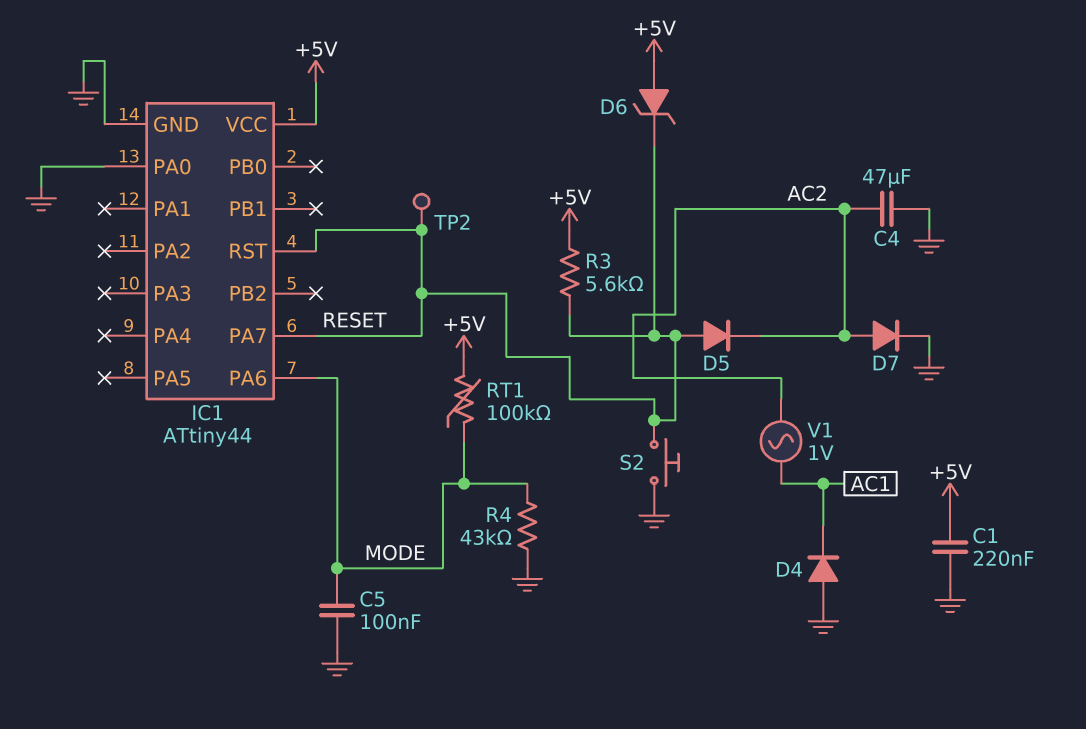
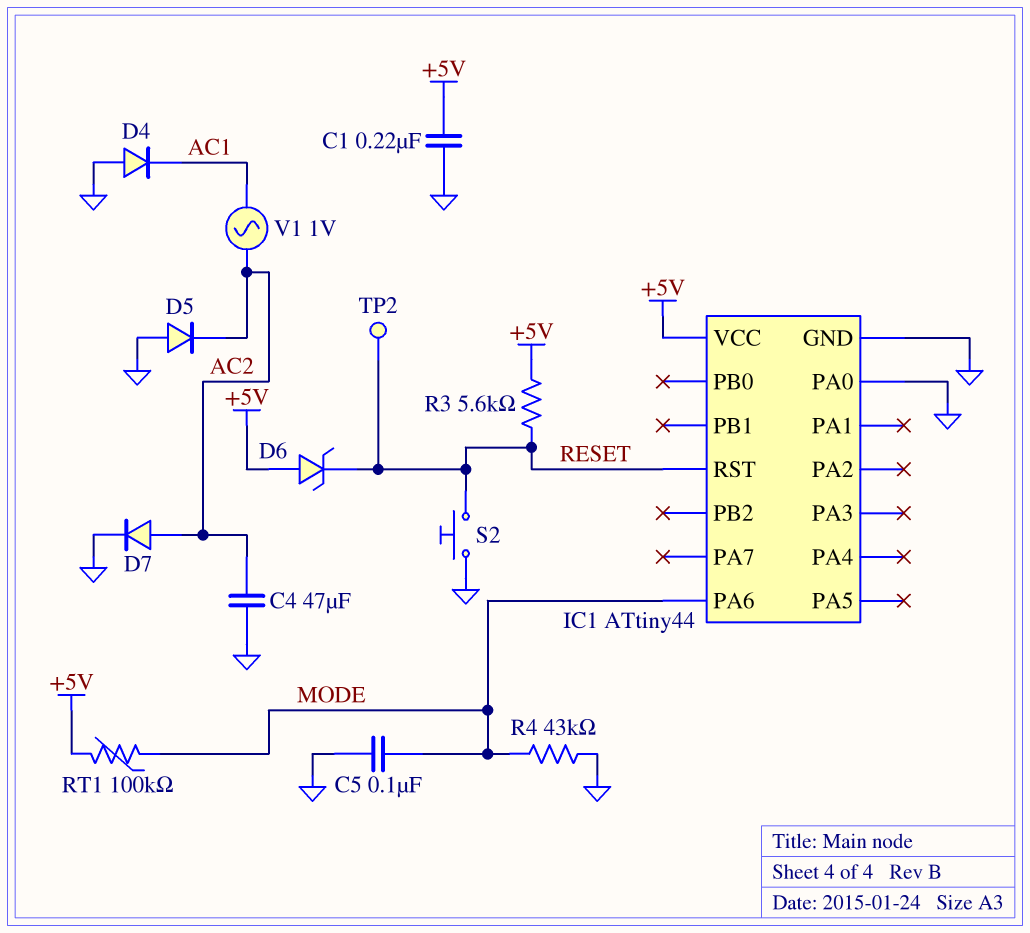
D5: diode (A RESET, K AC2) -> diode (A GND, K AC2)
IC1 pin PA7: RESET -> none

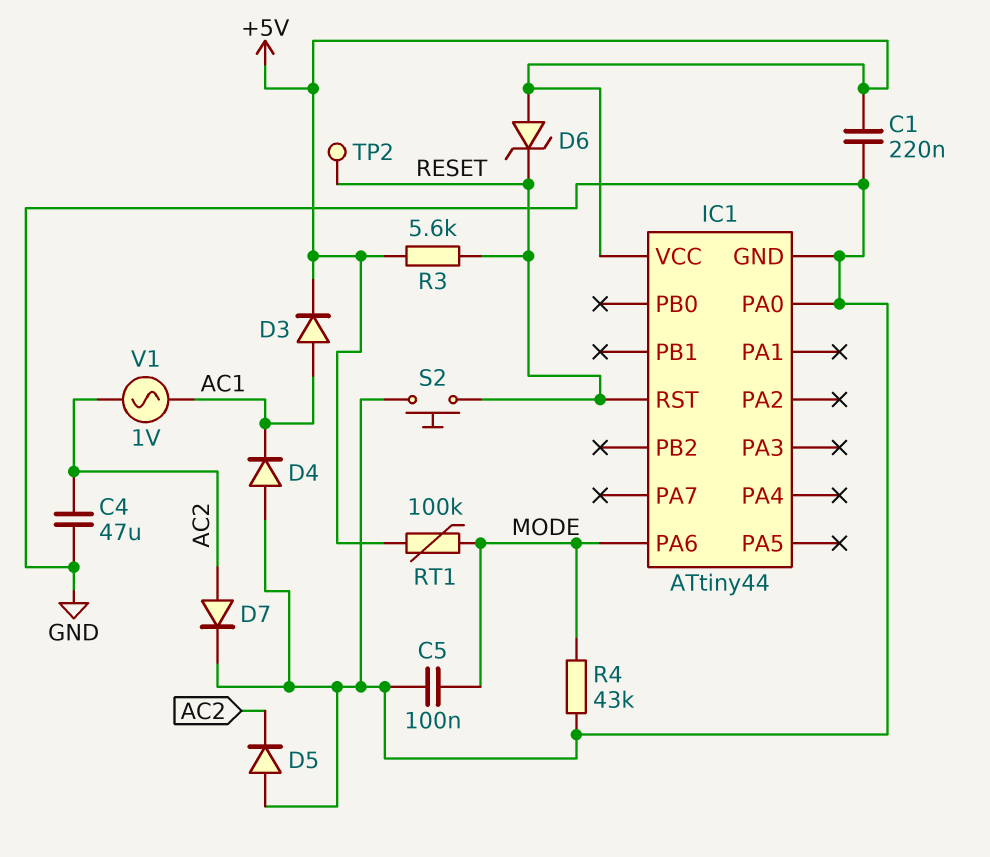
D3: none -> diode (A AC1, K +5V)

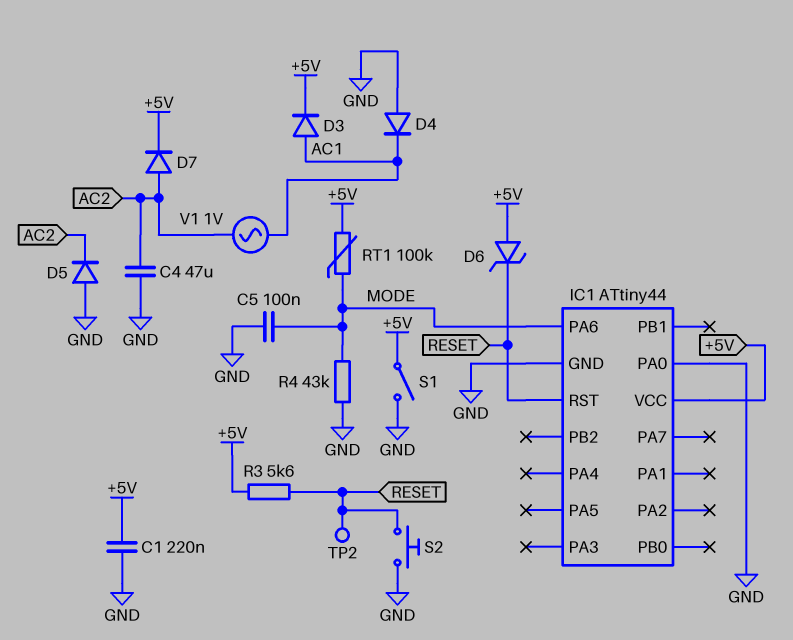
D7: diode (A AC2, K GND) -> diode (A AC2, K +5V)
S1: none -> switch (+5V, GND)

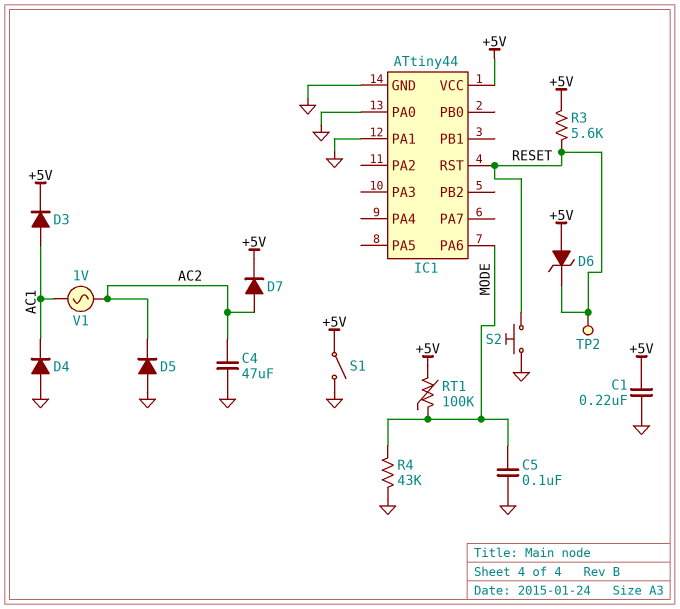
IC1 pin PA1: none -> GND

